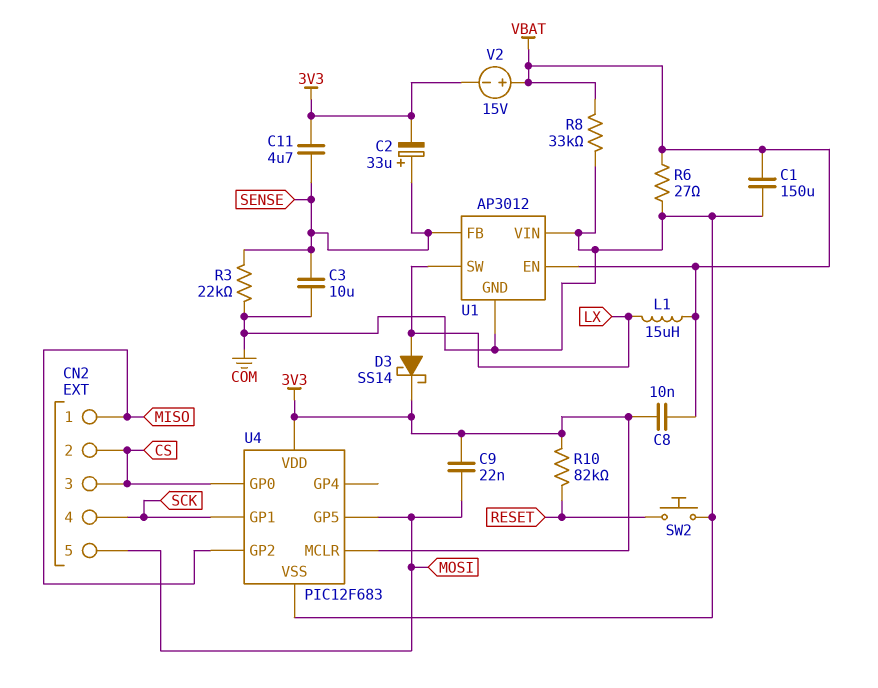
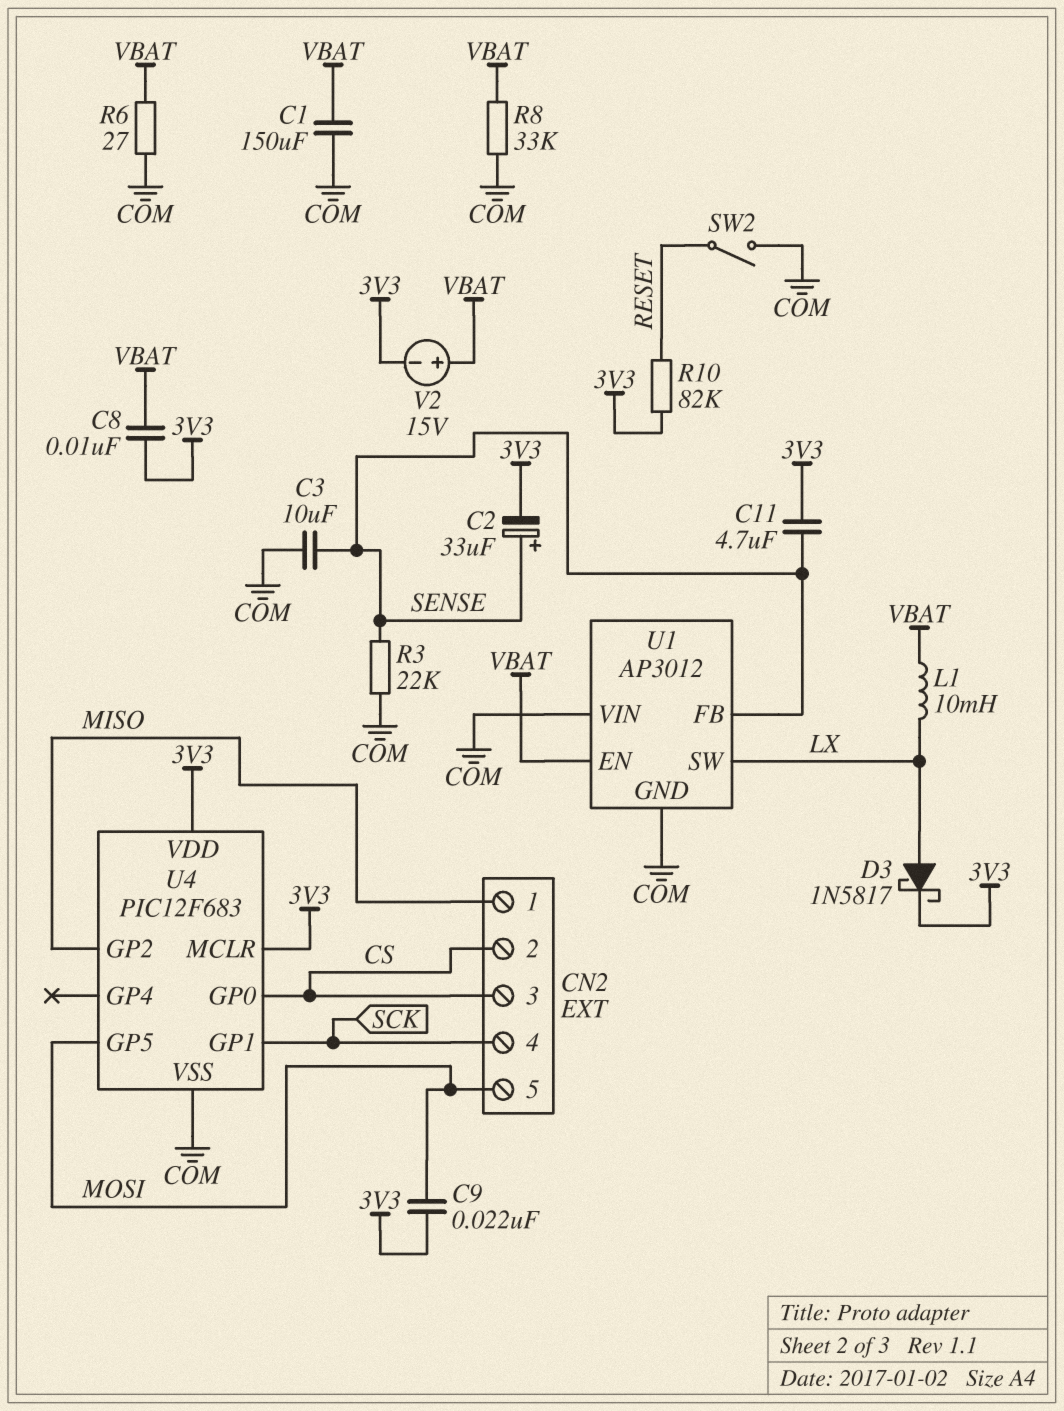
D3: schottky SS14 (A LX, K 3V3) -> schottky 1N5817 (A LX, K 3V3)
L1: 15uH (LX, VBAT) -> 10mH (LX, VBAT)
SW2: button (COM, RESET) -> switch (COM, RESET)

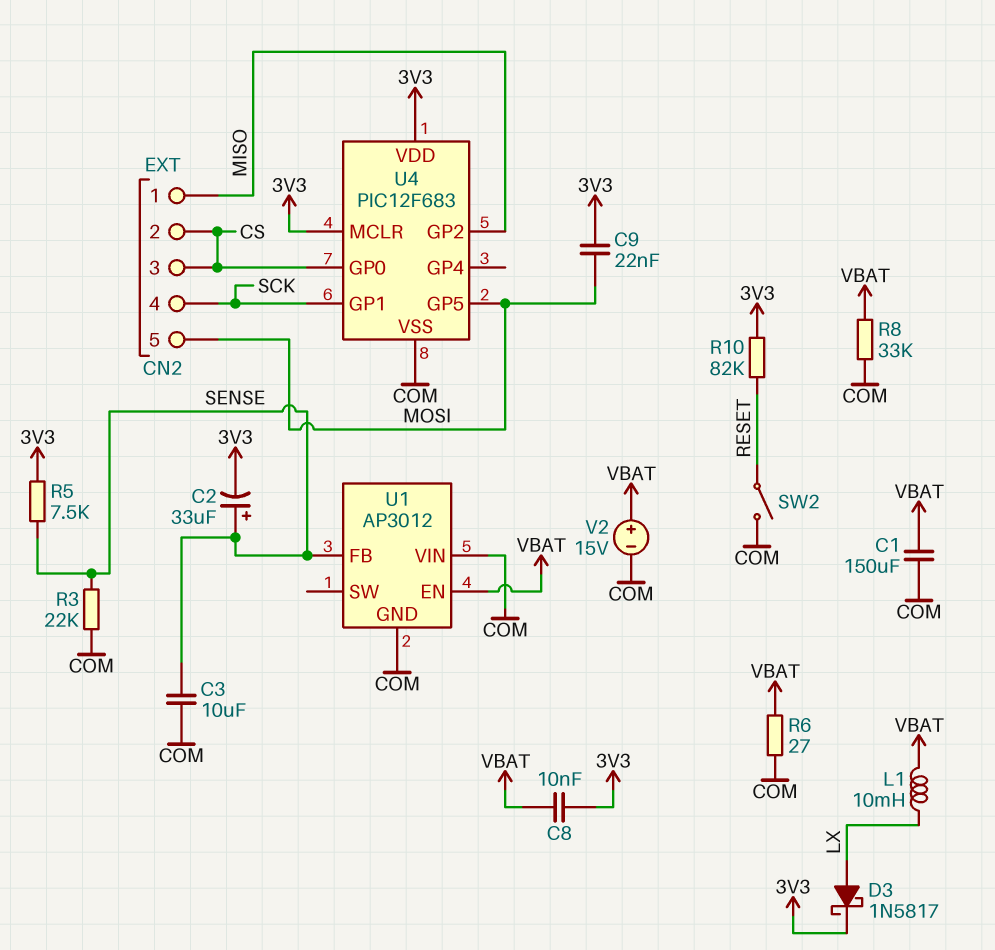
C11: 4.7uF (3V3, SENSE) -> none
R5: none -> 7.5k (3V3, SENSE)
U1 pin SW: LX -> none
V2: 15V (plus VBAT, minus 3V3) -> 15V (plus VBAT, minus COM)

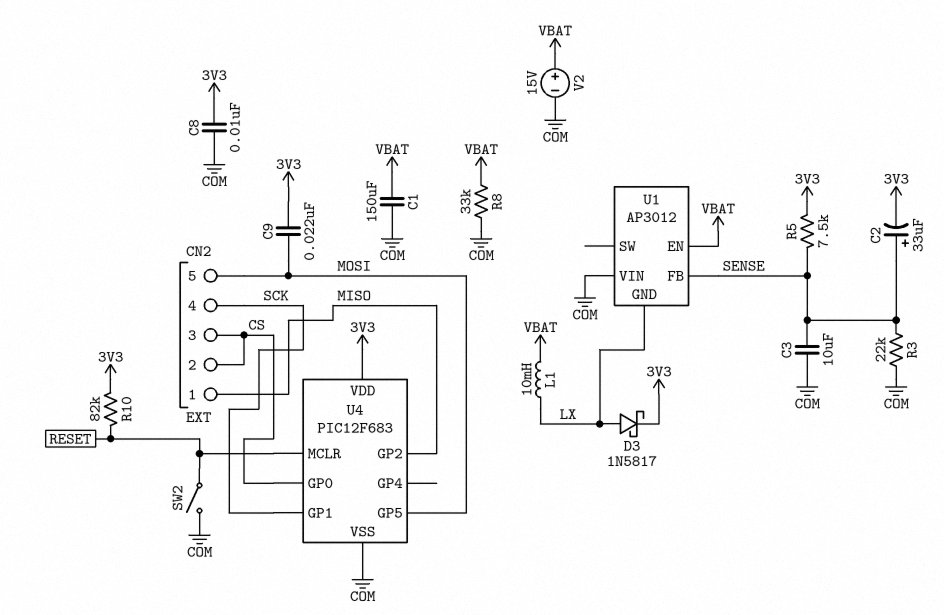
C8: 10nF (3V3, VBAT) -> 10nF (3V3, COM)
R6: 27 (COM, VBAT) -> none
U1 pin GND: COM -> LX
U4 pin MCLR: 3V3 -> RESET

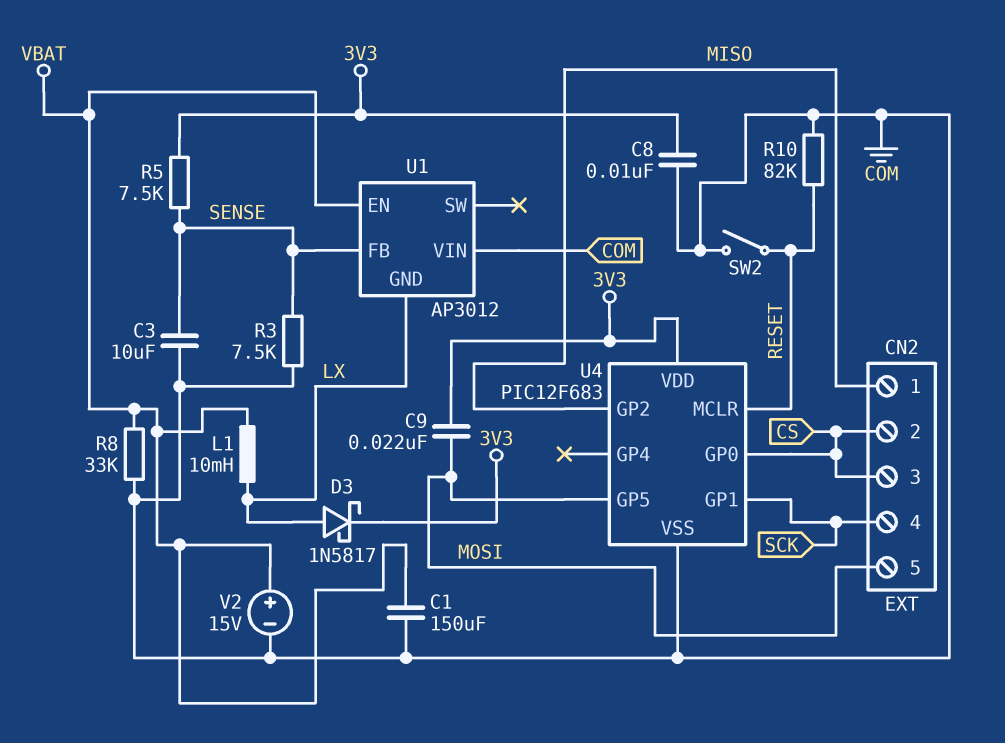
C2: 33uF (plus SENSE, minus 3V3) -> none
R3: 22k (COM, SENSE) -> 7.5k (COM, SENSE)
R10: 82k (3V3, RESET) -> 82k (COM, RESET)

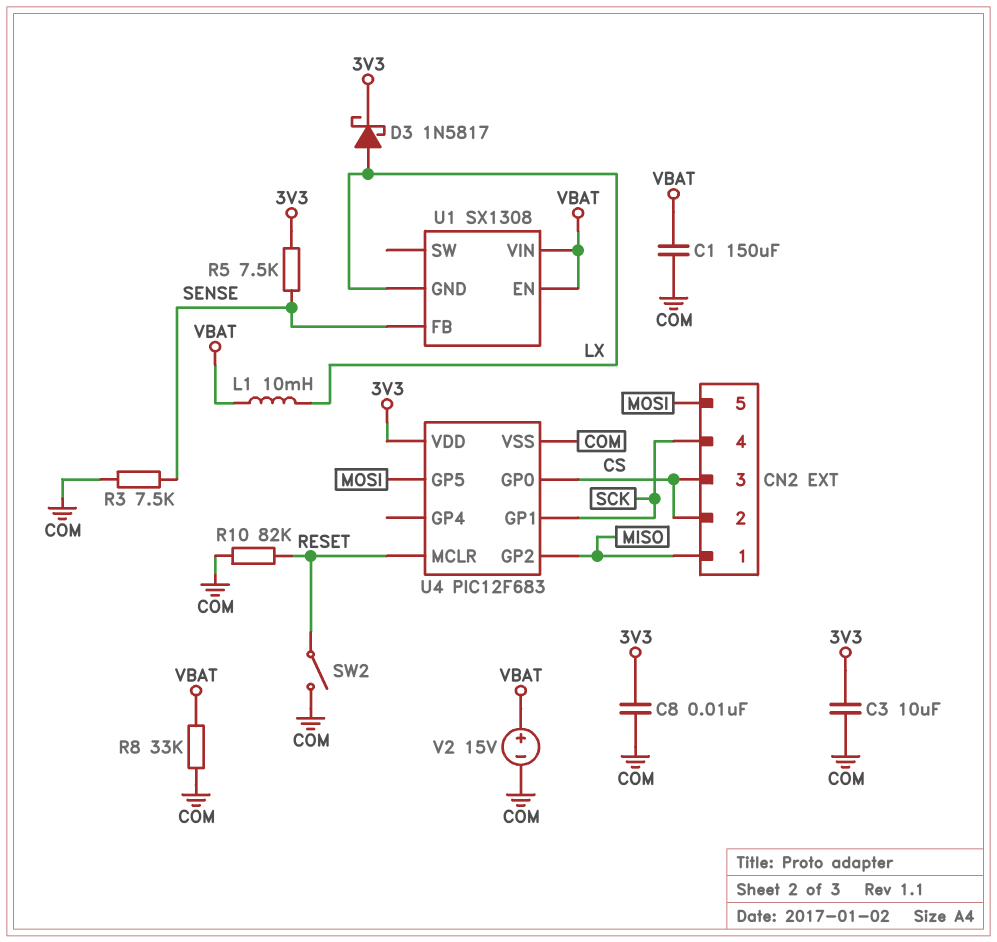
C3: 10uF (COM, SENSE) -> 10uF (3V3, COM)
C9: 22nF (3V3, MOSI) -> none
U1: AP3012 -> SX1308
U1 pin VIN: COM -> VBAT

